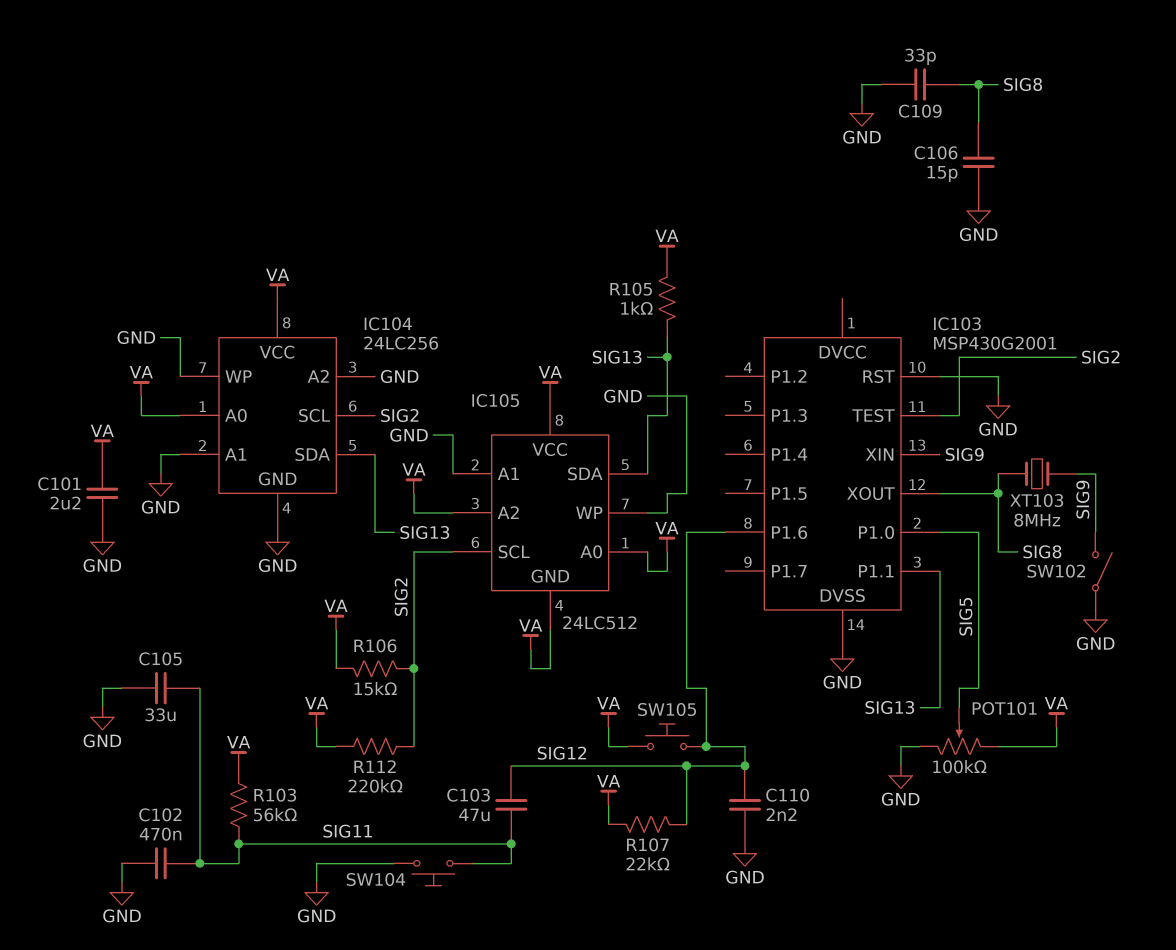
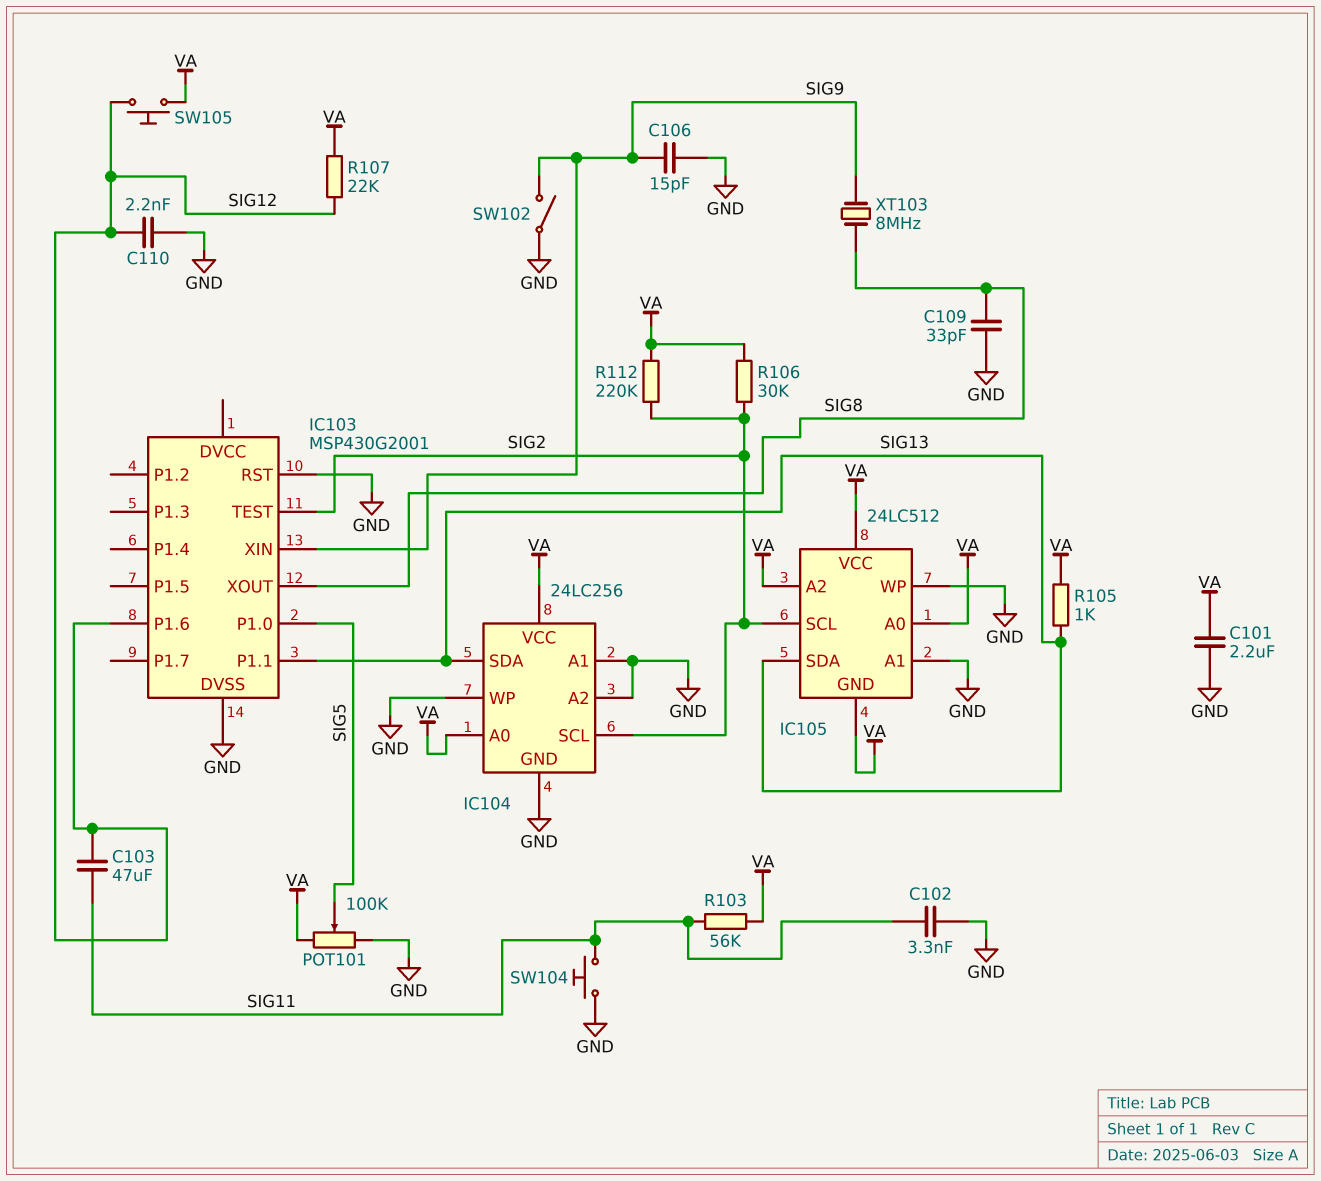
C102: 470nF (GND, SIG11) -> 3.3nF (GND, SIG11)
C105: 33uF (GND, SIG11) -> none
C106: 15pF (GND, SIG8) -> 15pF (GND, SIG9)
R106: 15k (SIG2, VA) -> 30k (SIG2, VA)

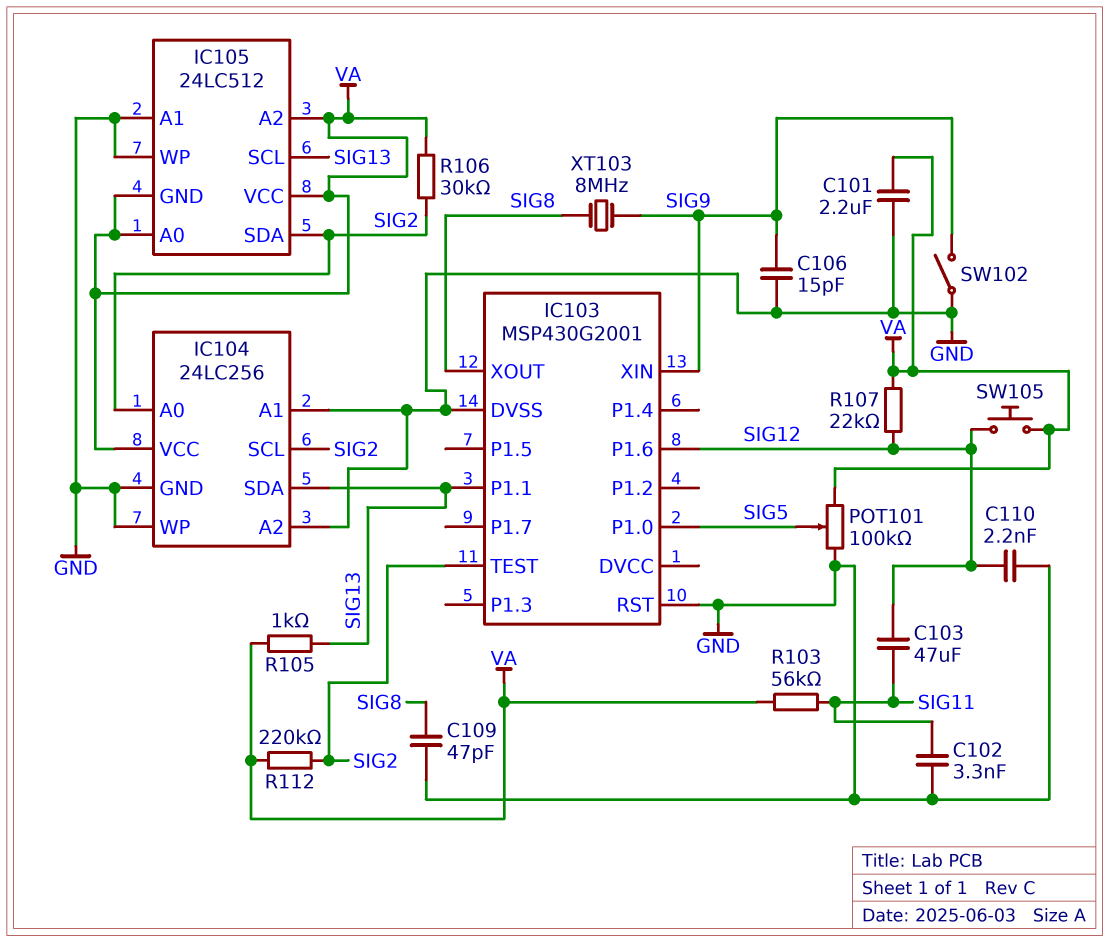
C109: 33pF (GND, SIG8) -> 47pF (GND, SIG8)
IC104 pin A0: VA -> SIG2
IC105 pin SCL: SIG2 -> SIG13
IC105 pin SDA: SIG13 -> SIG2
SW104: button (GND, SIG11) -> none

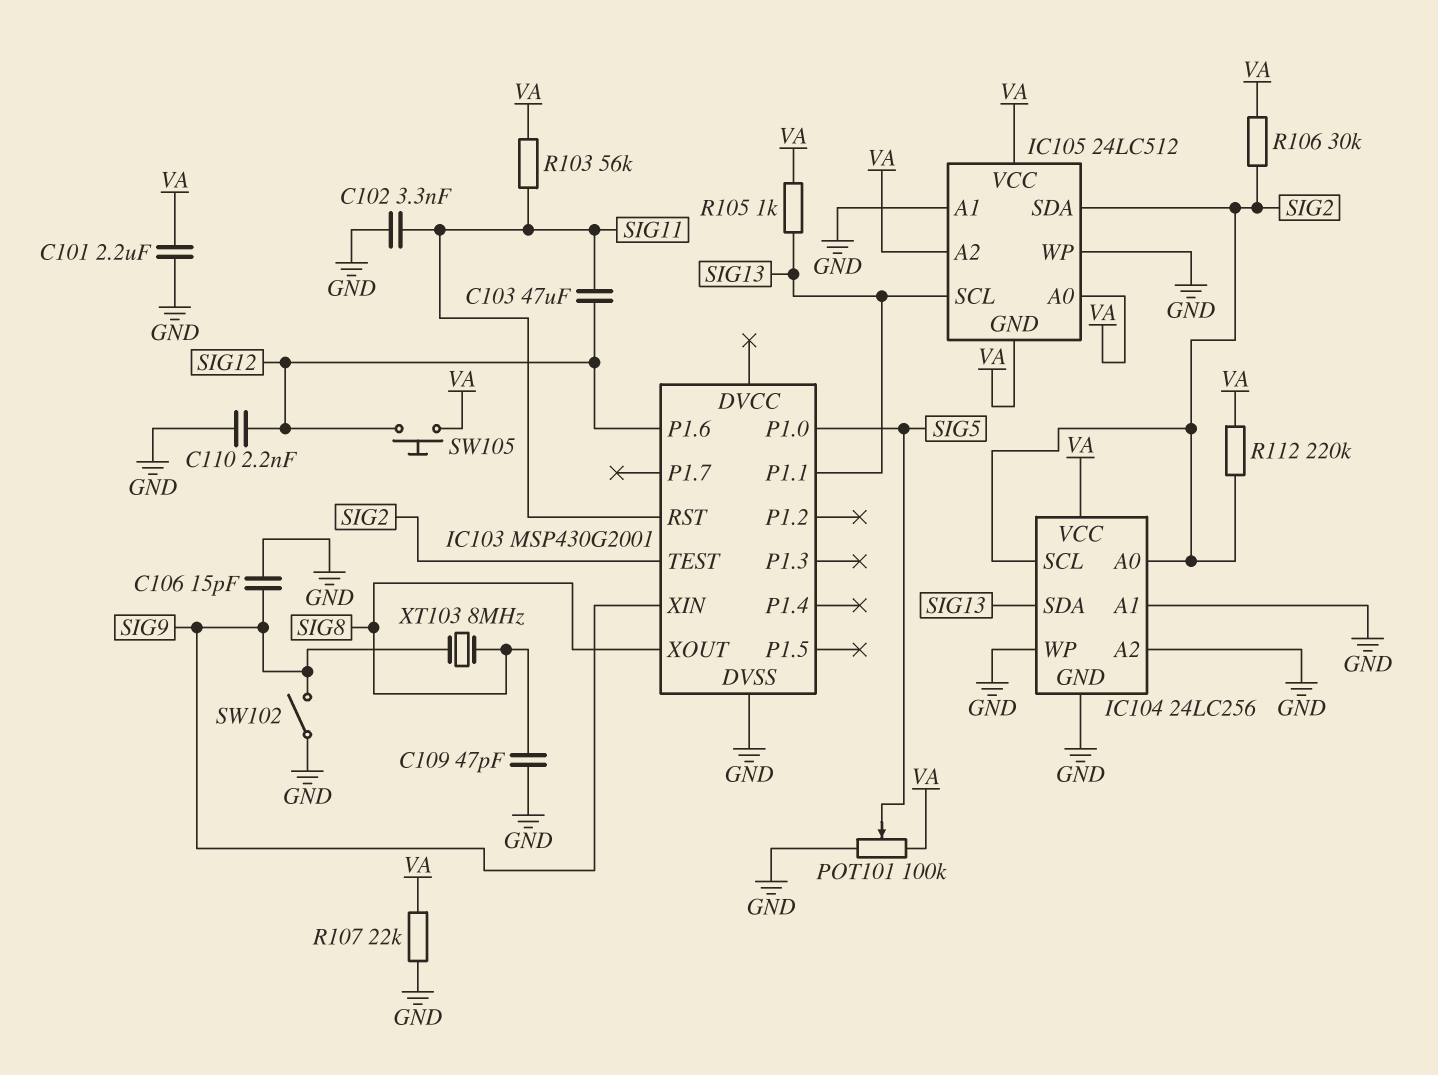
IC103 pin RST: GND -> SIG11
R107: 22k (SIG12, VA) -> 22k (GND, VA)

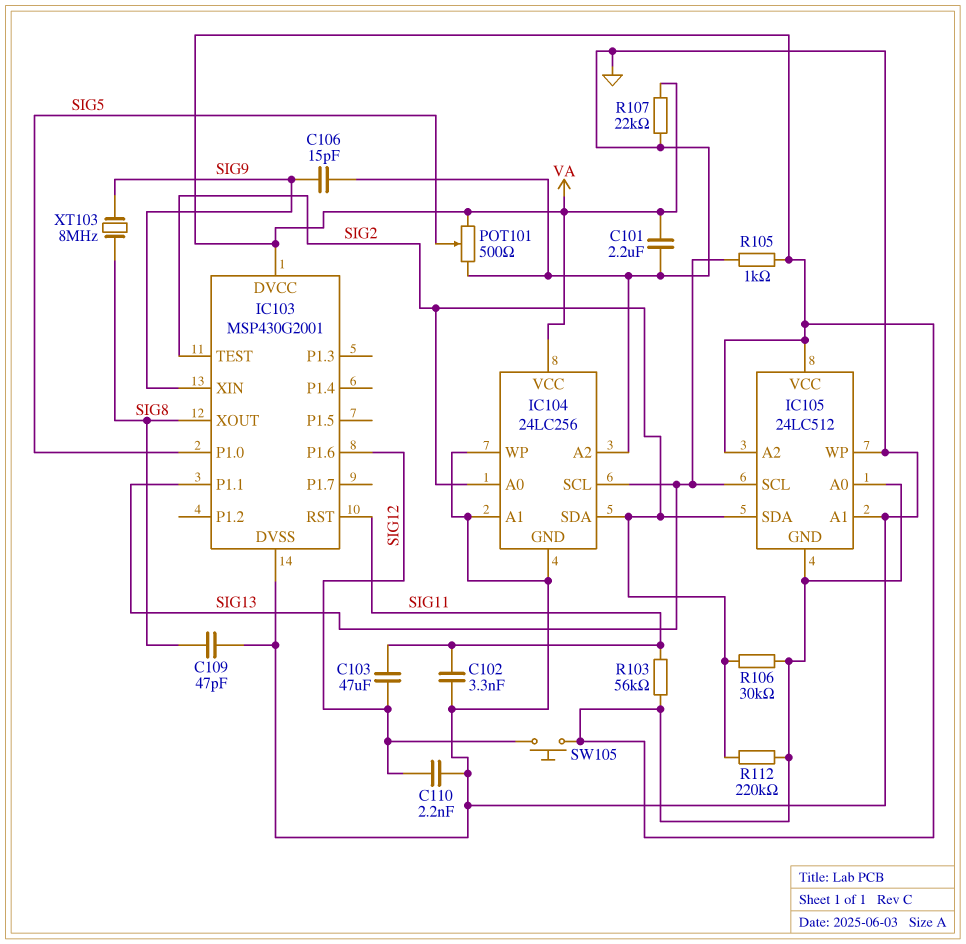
IC103 pin DVCC: none -> VA
IC104 pin SCL: SIG2 -> SIG13
IC104 pin SDA: SIG13 -> SIG2
POT101: 100k (GND, VA, wiper SIG5) -> 500 (GND, VA, wiper SIG5)
SW102: switch (GND, SIG9) -> none

